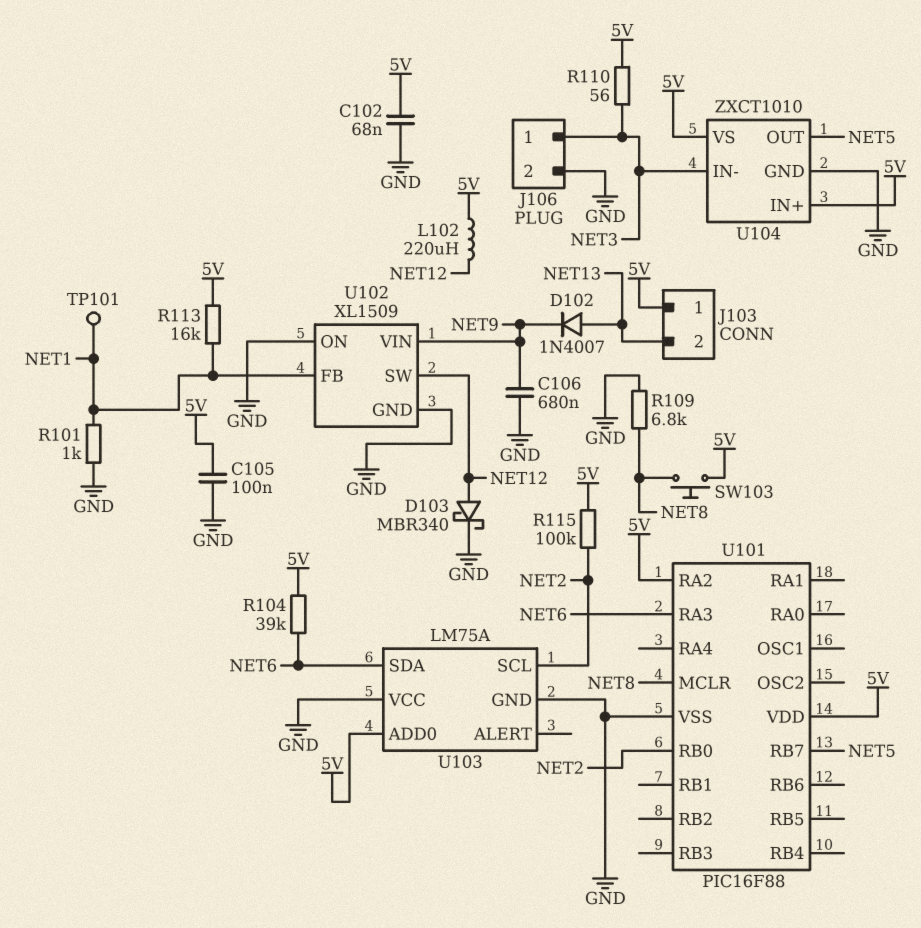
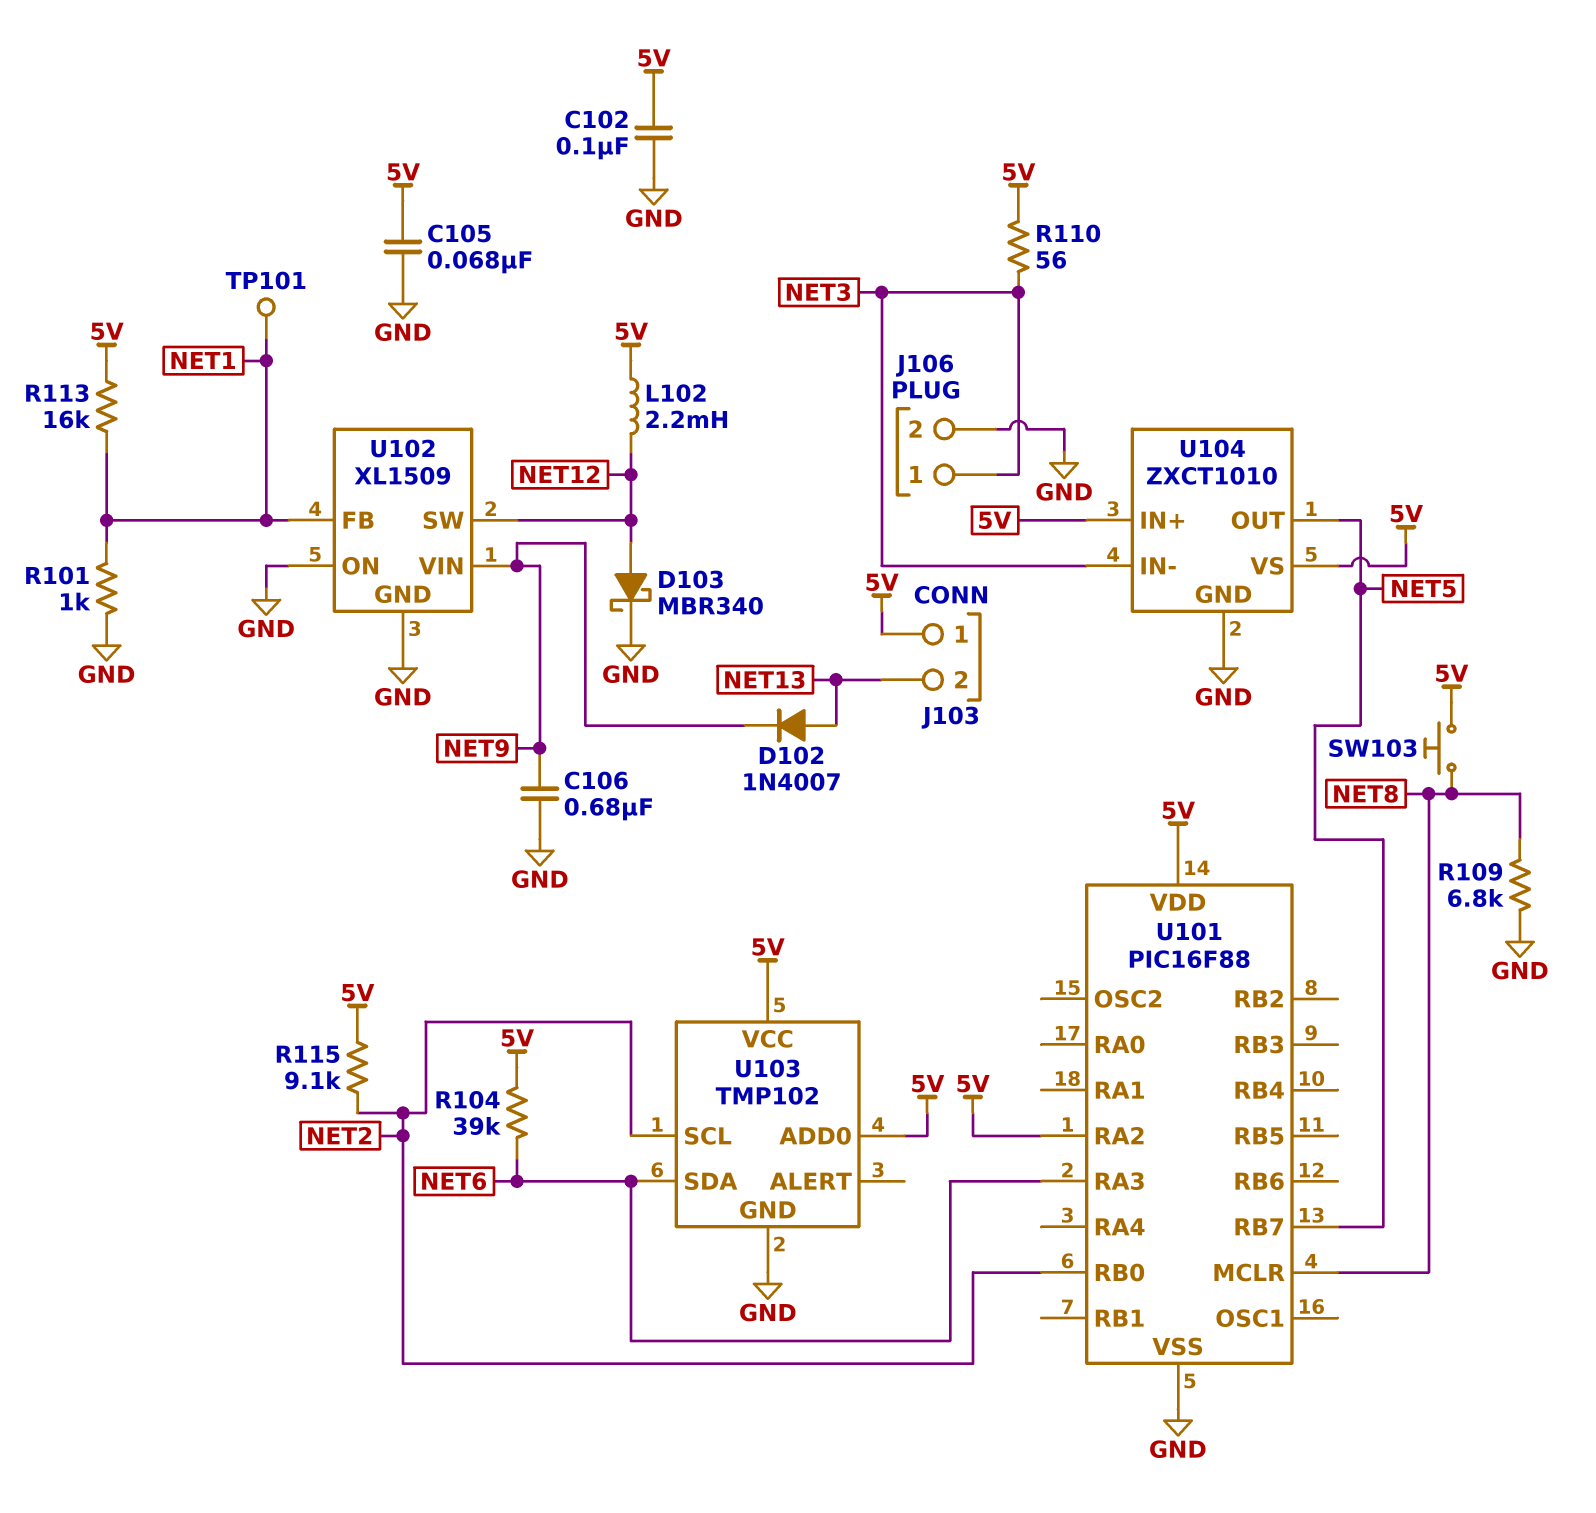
C102: 68nF (5V, GND) -> 100nF (5V, GND)
C105: 100nF (5V, GND) -> 68nF (5V, GND)
L102: 220uH (5V, NET12) -> 2.2mH (5V, NET12)
R115: 100k (5V, NET2) -> 9.1k (5V, NET2)
U103: LM75A -> TMP102
U103 pin VCC: GND -> 5V

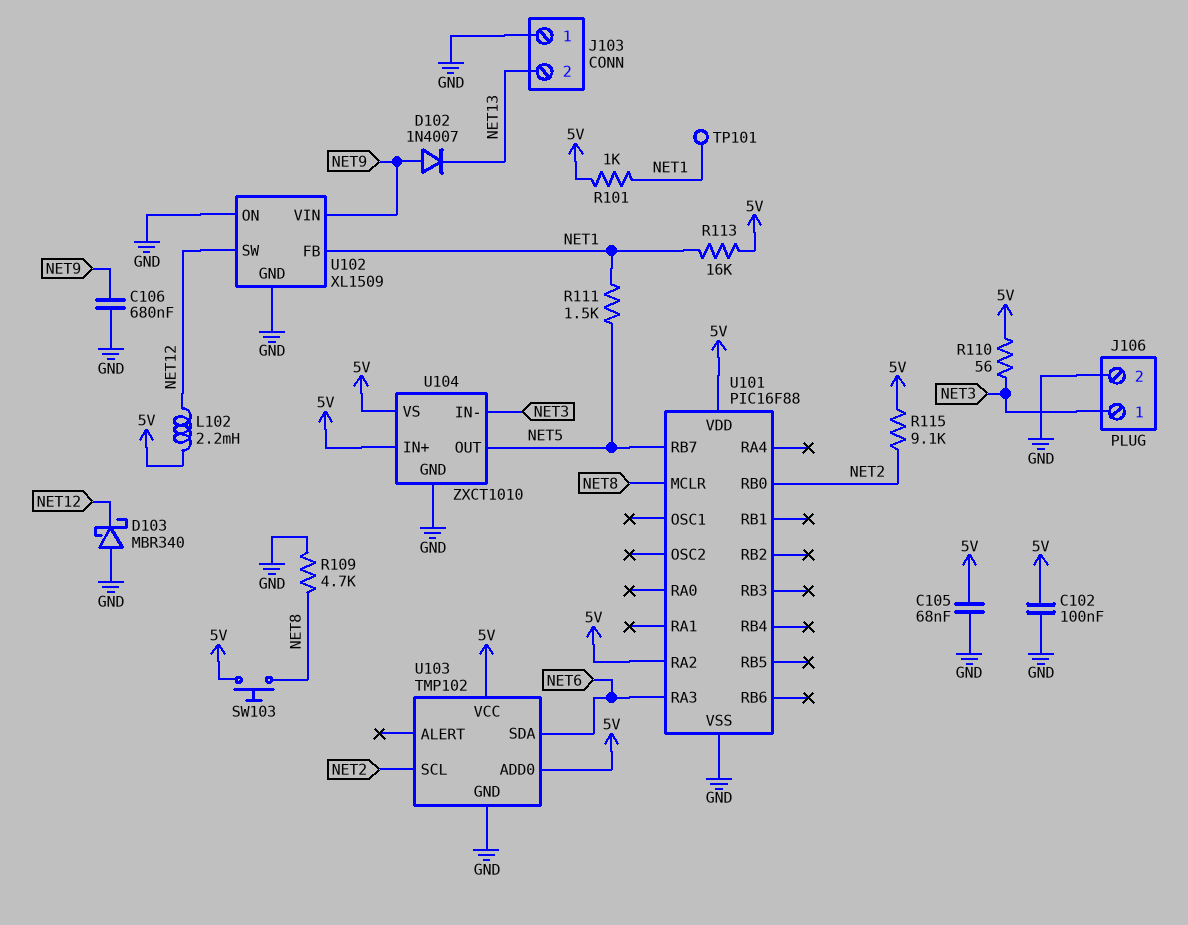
D102: diode 1N4007 (A NET13, K NET9) -> diode 1N4007 (A NET9, K NET13)
D103: schottky MBR340 (A NET12, K GND) -> schottky MBR340 (A GND, K NET12)
J103 pin 1: 5V -> GND
R101: 1k (GND, NET1) -> 1k (5V, NET1)
R104: 39k (5V, NET6) -> none
R109: 6.8k (GND, NET8) -> 4.7k (GND, NET8)
R111: none -> 1.5k (NET1, NET5)

